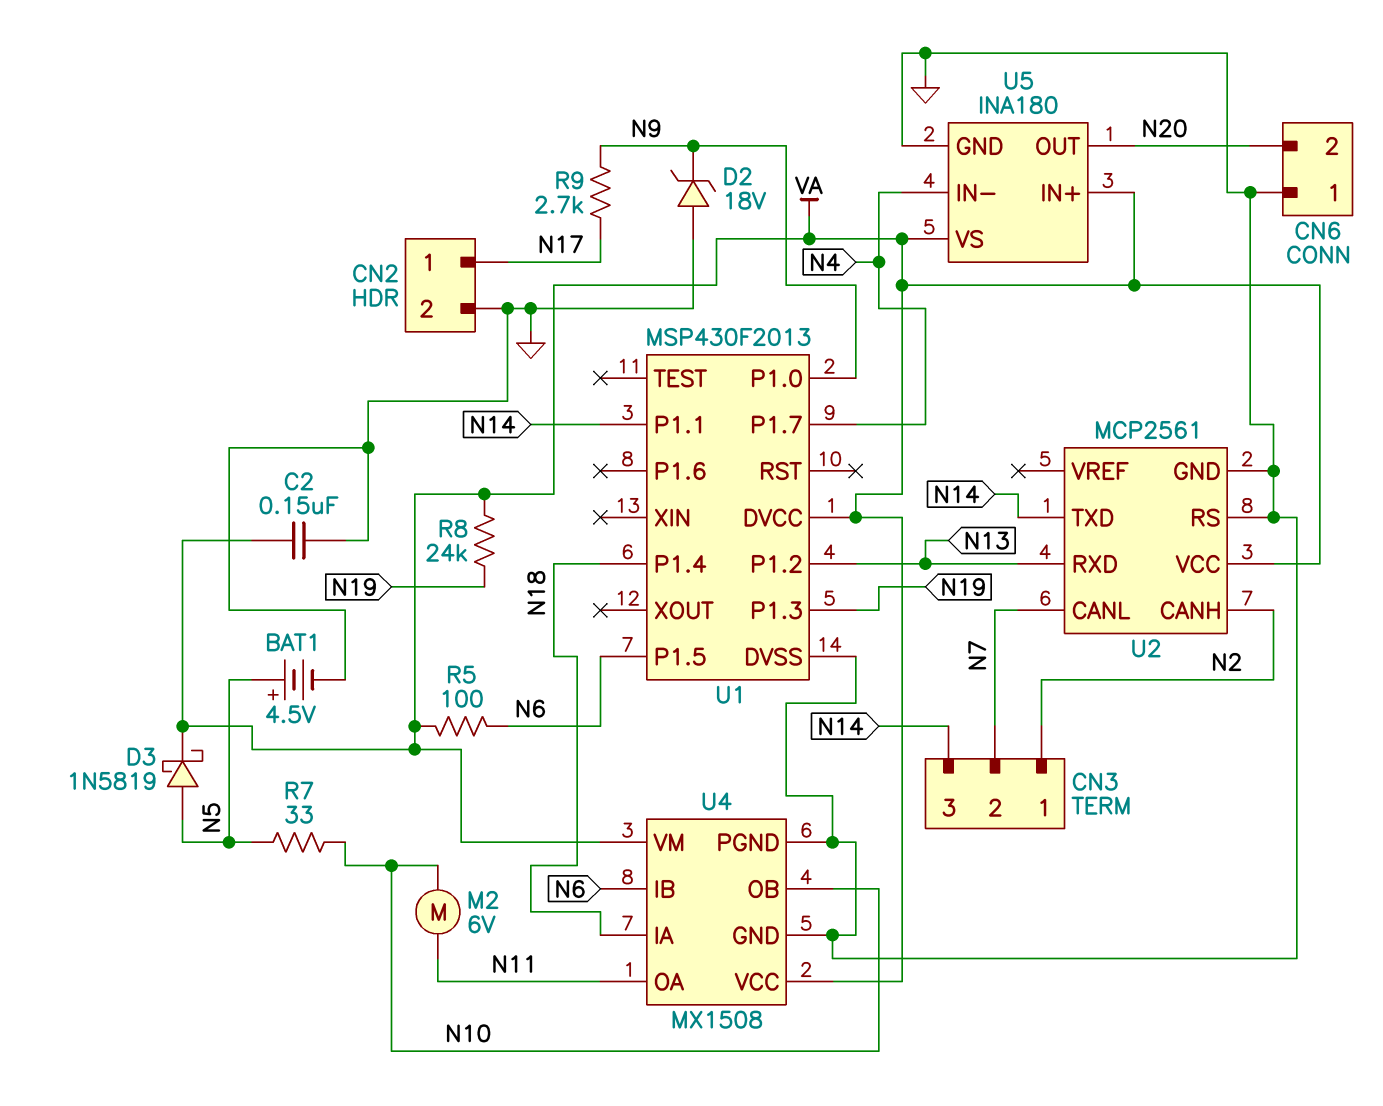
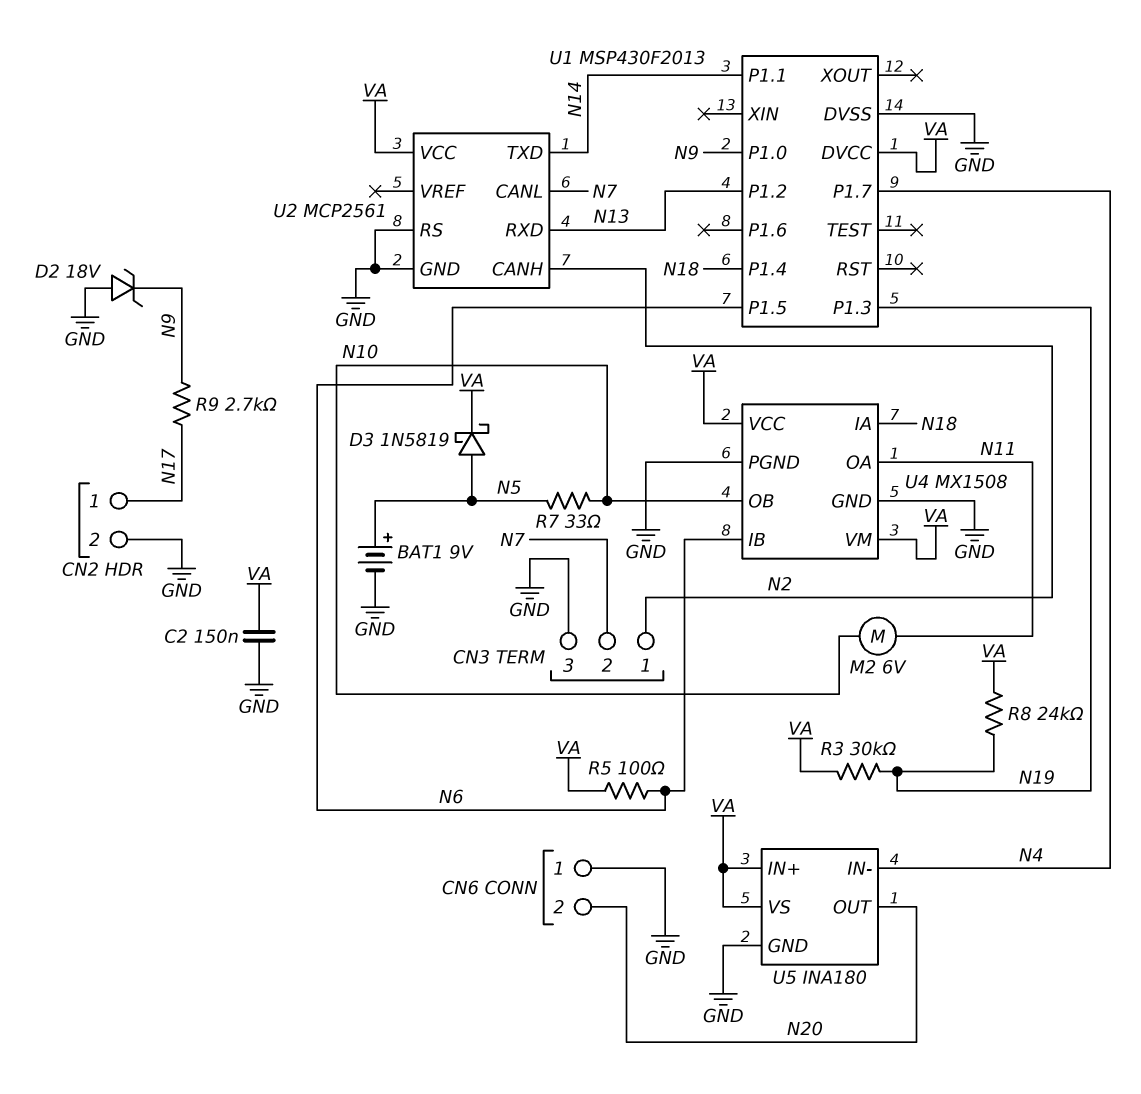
BAT1: 4.5V (plus N5, minus GND) -> 9V (plus N5, minus GND)
CN3 pin 3: N14 -> GND
R3: none -> 30k (N19, VA)

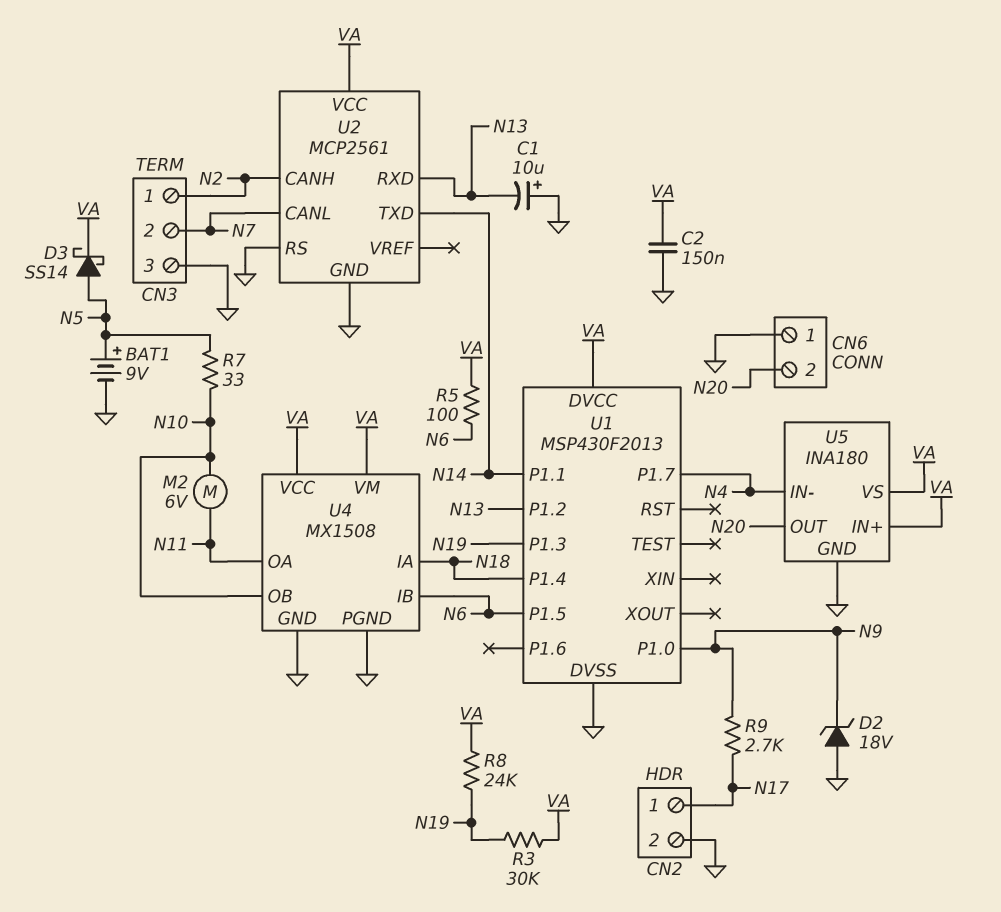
C1: none -> 10uF (plus GND, minus N13)
D3: schottky 1N5819 (A N5, K VA) -> schottky SS14 (A N5, K VA)

